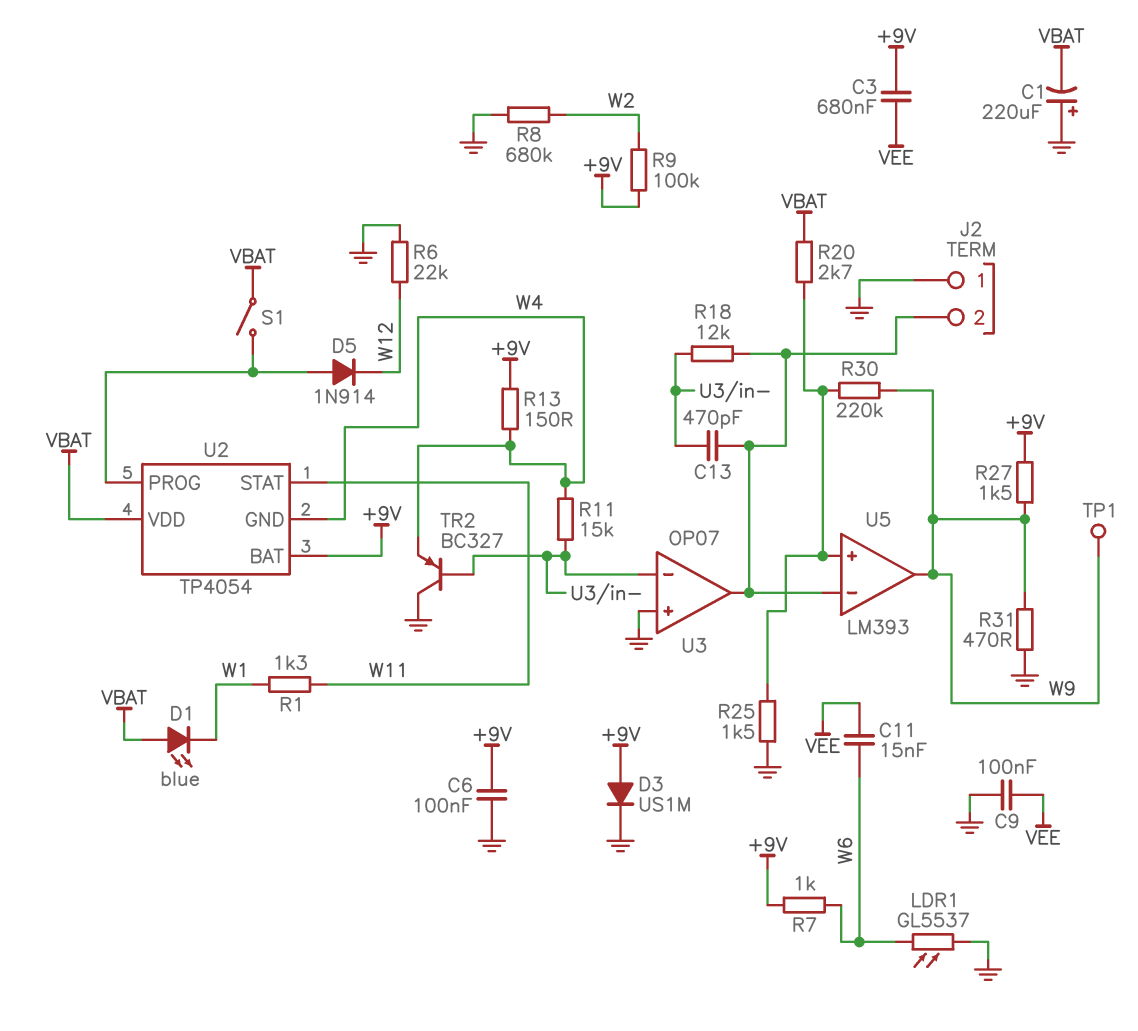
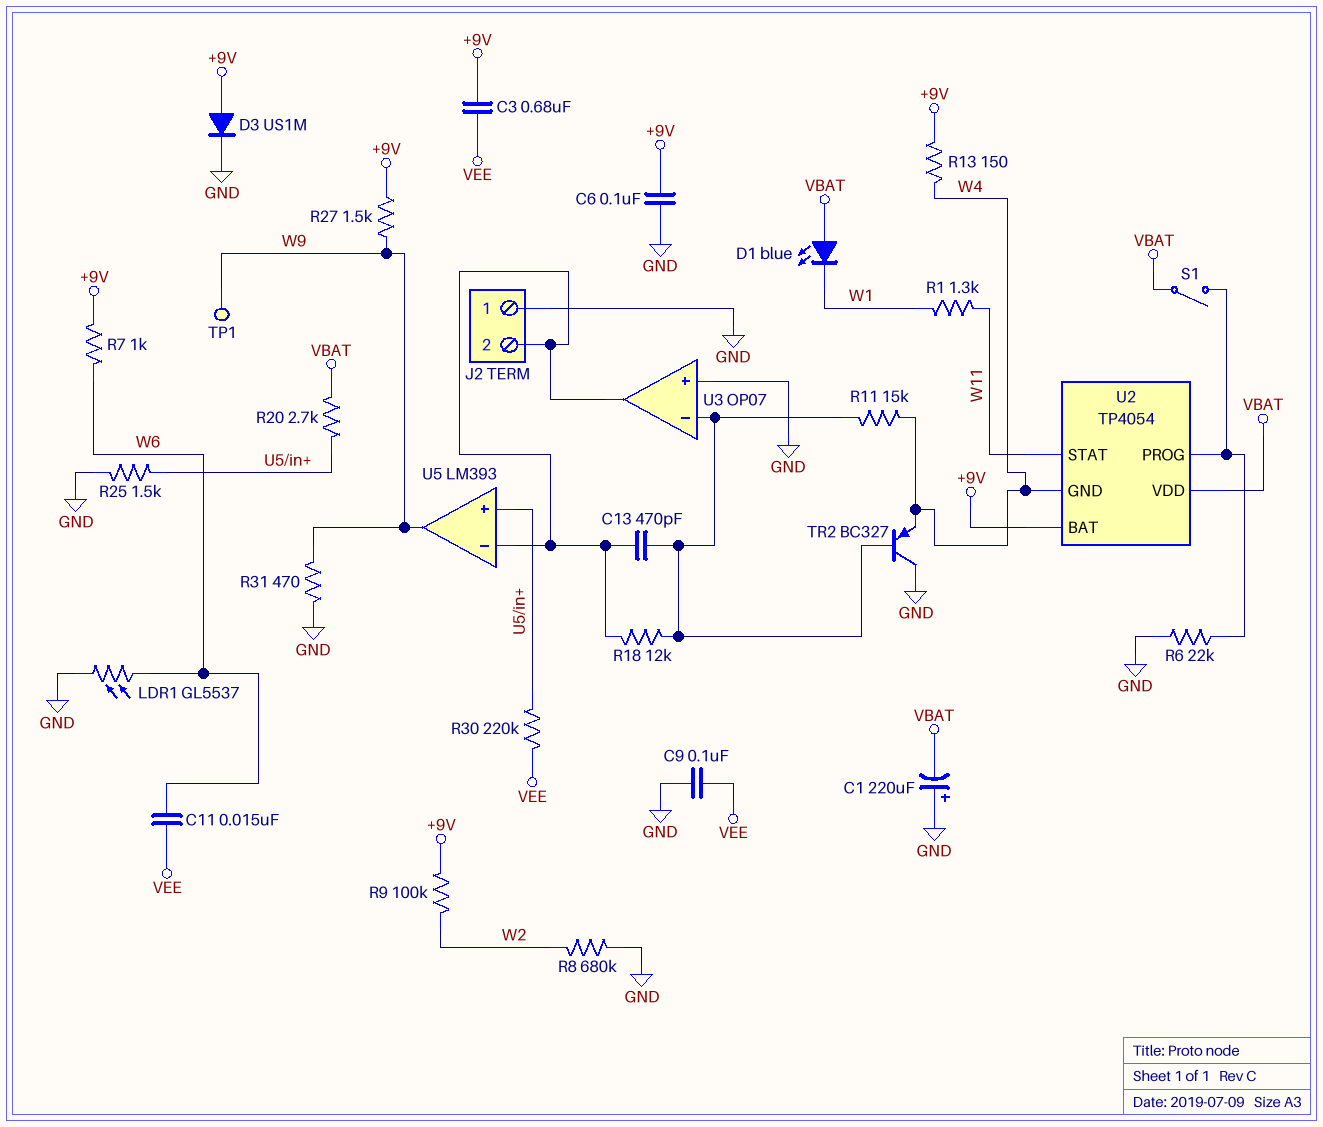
D5: diode 1N914 (A U2/PROG, K W12) -> none
R6: 22k (GND, W12) -> 22k (GND, U2/PROG)
R30: 220k (U5/in+, W9) -> 220k (U5/in+, VEE)

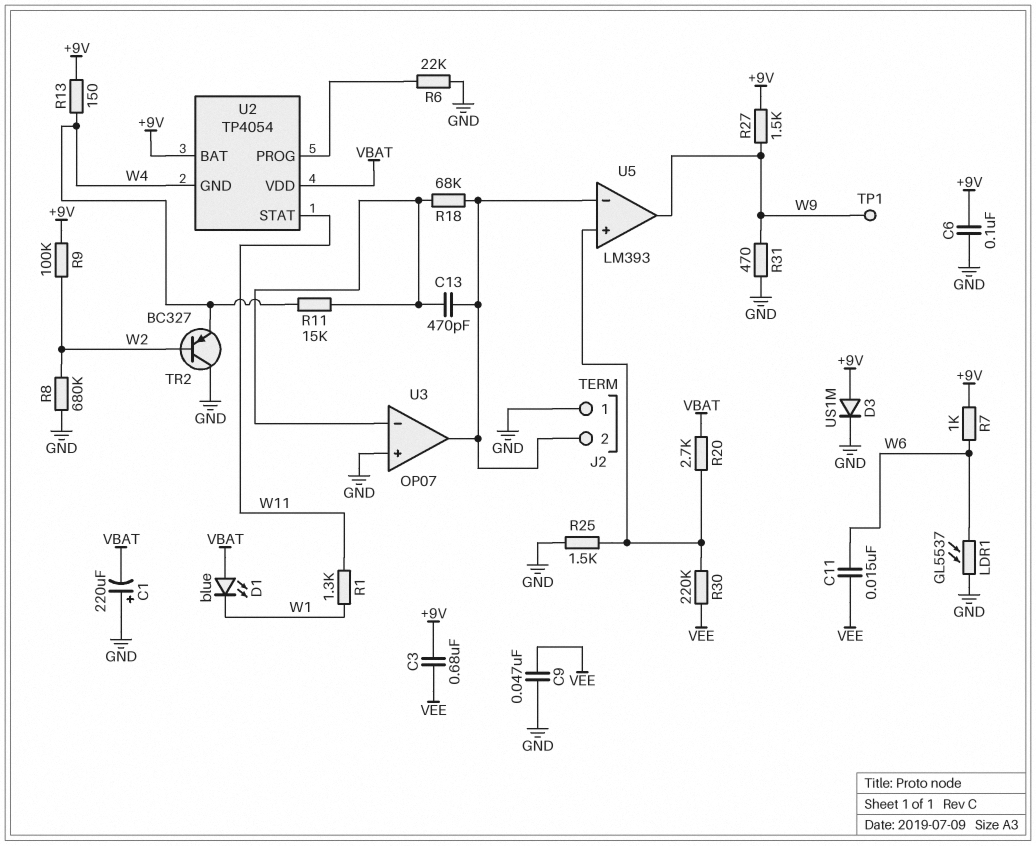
C9: 100nF (GND, VEE) -> 47nF (GND, VEE)
R18: 12k (J2/2, U3/in-) -> 68k (J2/2, U3/in-)
S1: switch (U2/PROG, VBAT) -> none
TR2: PNP BC327 (B U3/in-, C GND, E W4) -> PNP BC327 (B W2, C GND, E W4)

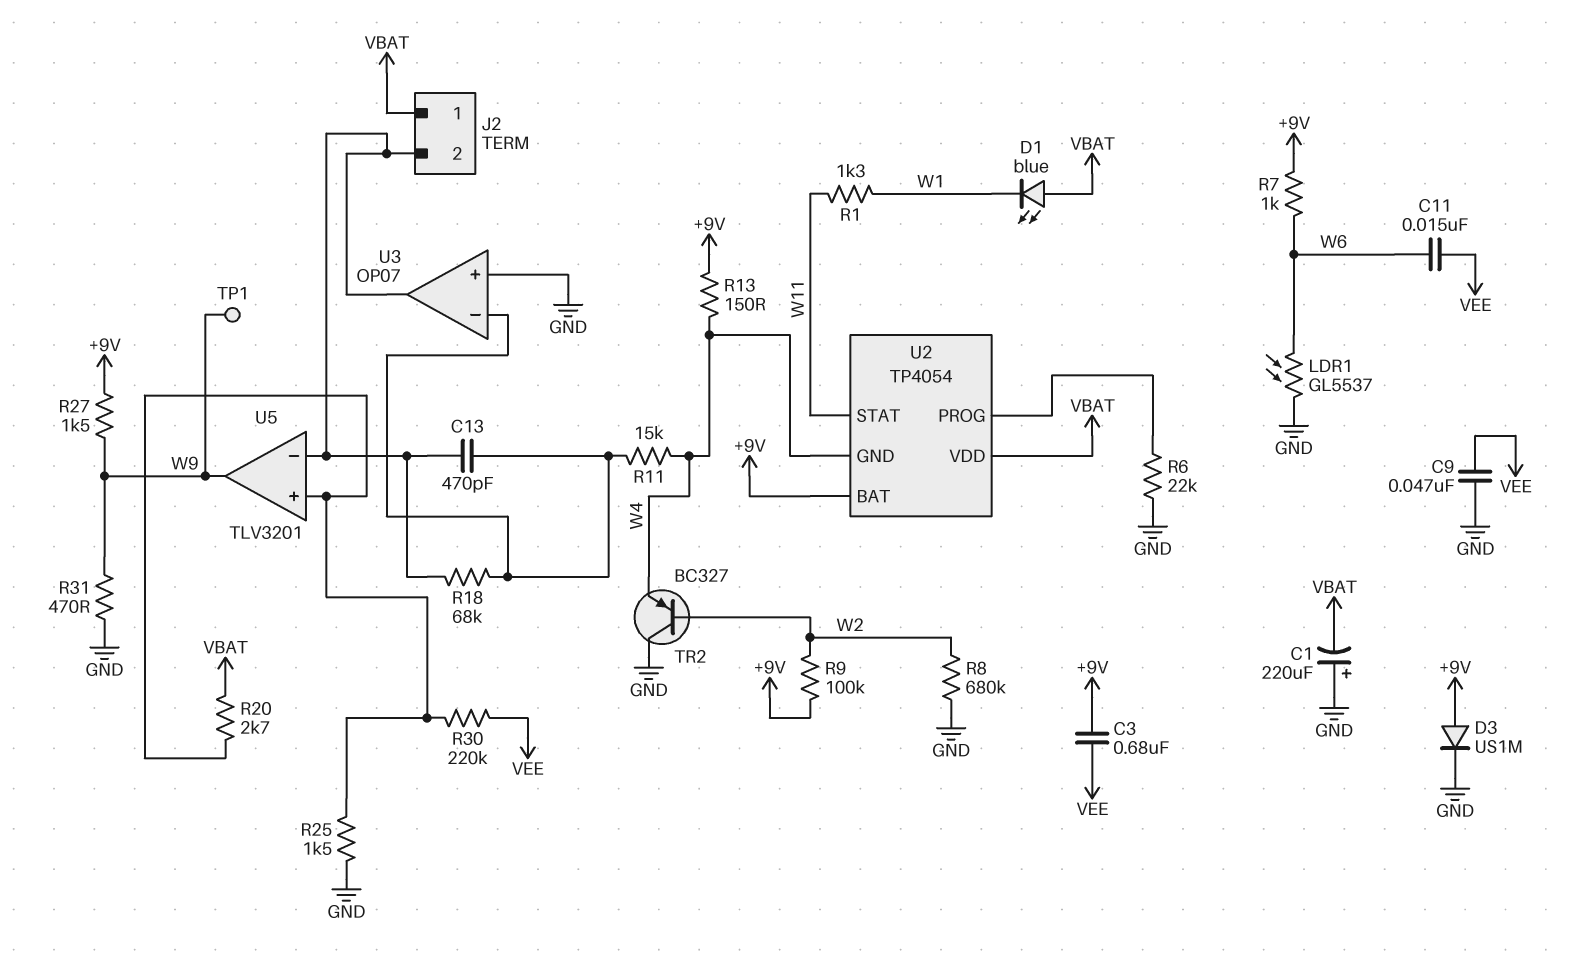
C6: 100nF (+9V, GND) -> none
J2 pin 1: GND -> VBAT
U5: LM393 -> TLV3201

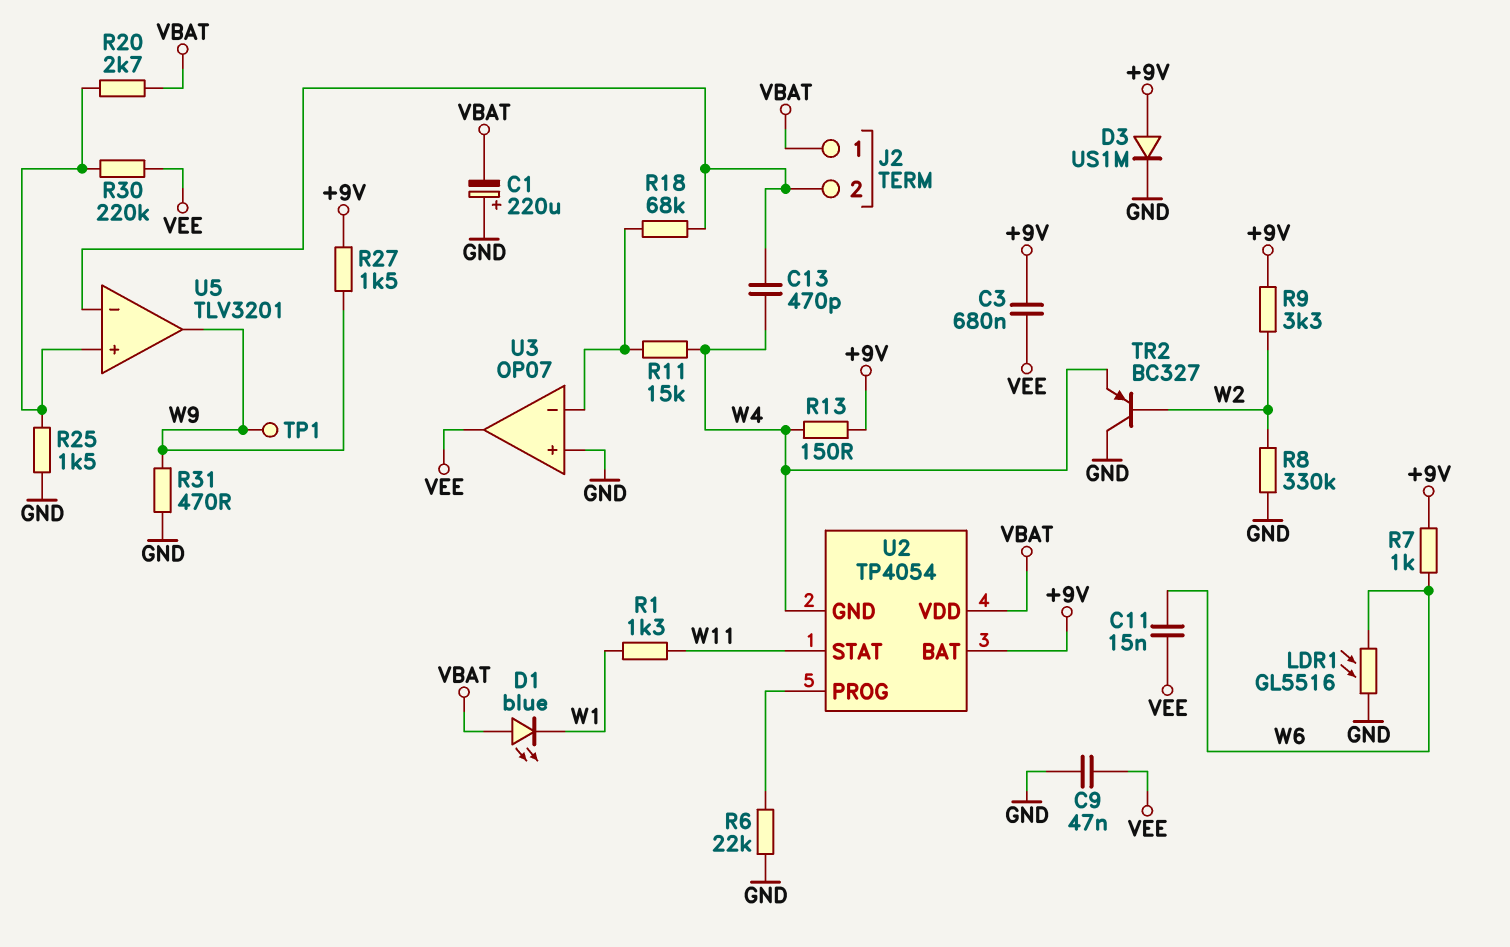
C13: 470pF (J2/2, U3/in-) -> 470pF (J2/2, W4)
LDR1: GL5537 (GND, W6) -> GL5516 (GND, W6)
R8: 680k (GND, W2) -> 330k (GND, W2)
R9: 100k (+9V, W2) -> 3.3k (+9V, W2)
U3 pin out: J2/2 -> VEE

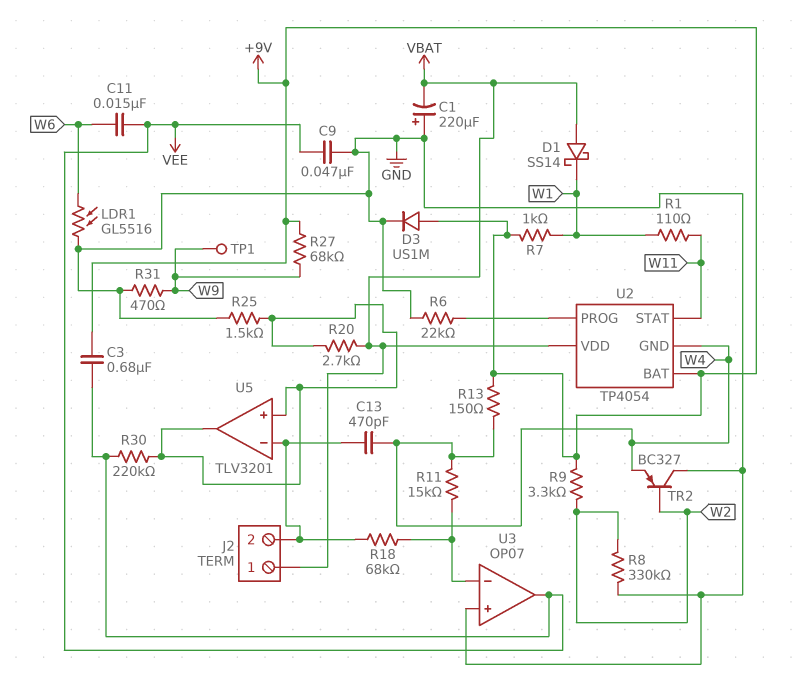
D1: LED blue (A VBAT, K W1) -> schottky SS14 (A VBAT, K W1)
R1: 1.3k (W1, W11) -> 110 (W1, W11)
R7: 1k (+9V, W6) -> 1k (+9V, W1)
R27: 1.5k (+9V, W9) -> 68k (+9V, W9)
U5 pin out: W9 -> U5/in+

